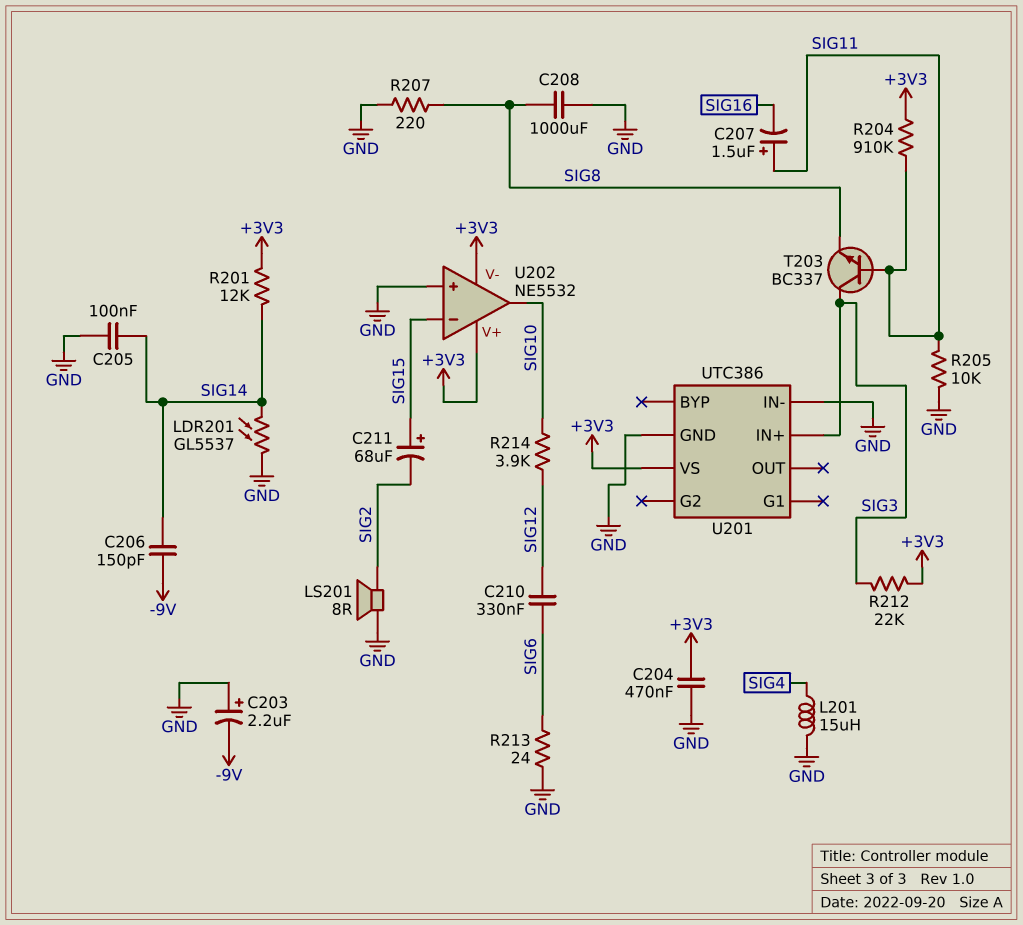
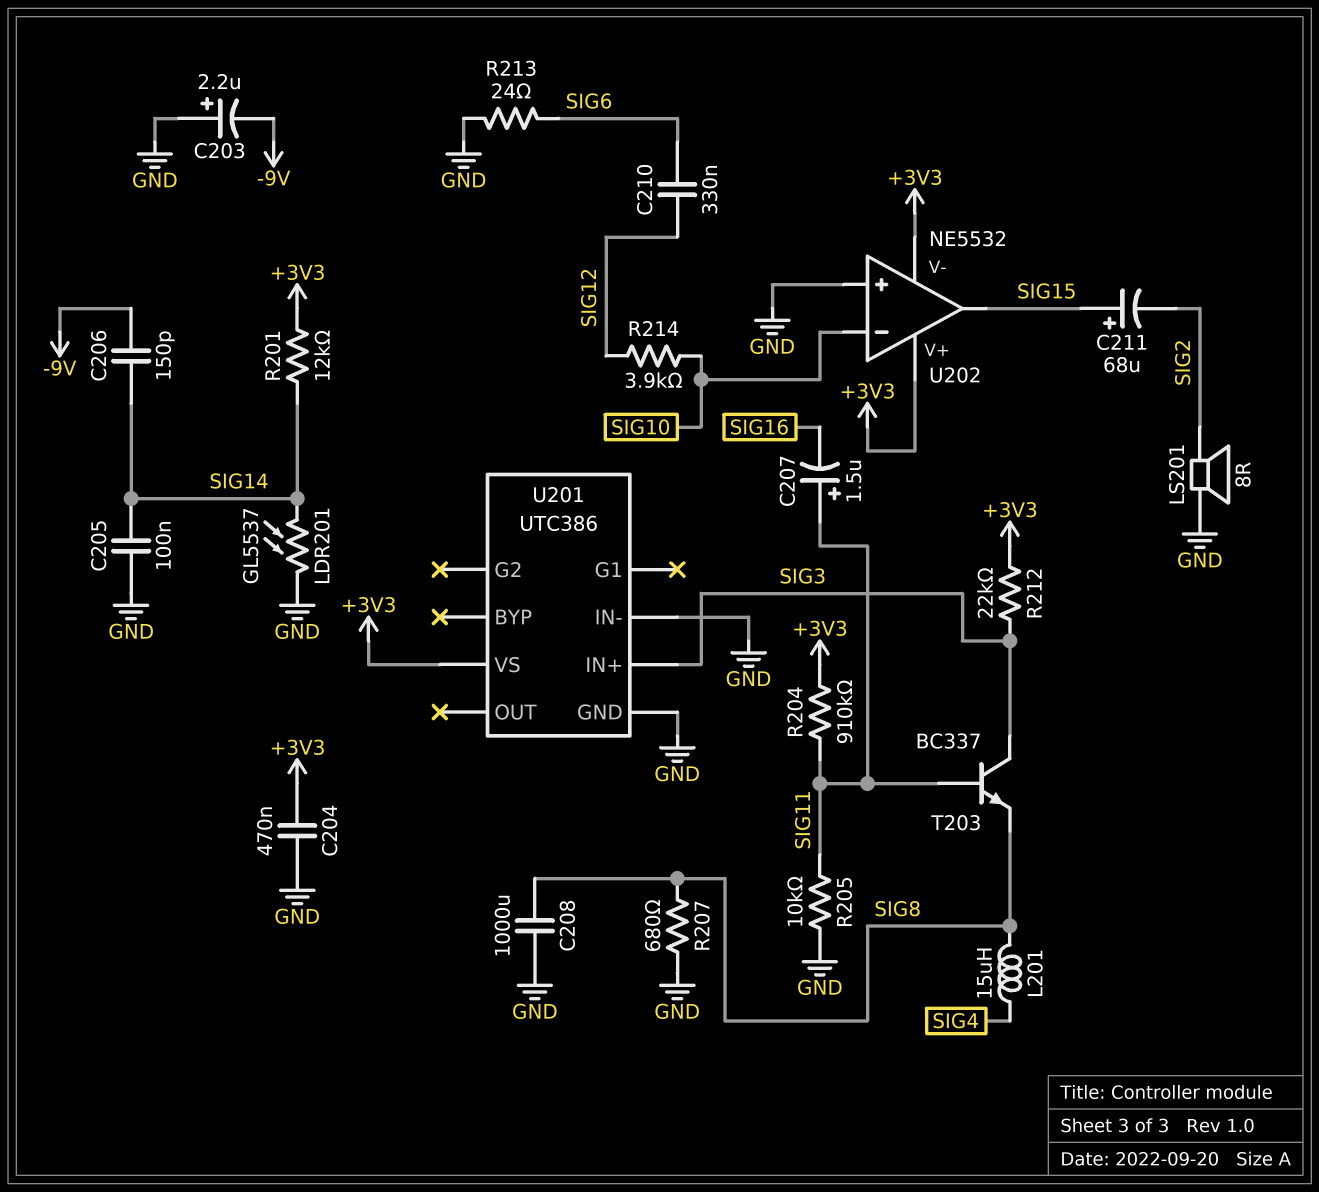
L201: 15uH (GND, SIG4) -> 15uH (SIG4, SIG8)
R207: 220 (GND, SIG8) -> 680 (GND, SIG8)
U202 pin in-: SIG15 -> SIG10
U202 pin out: SIG10 -> SIG15

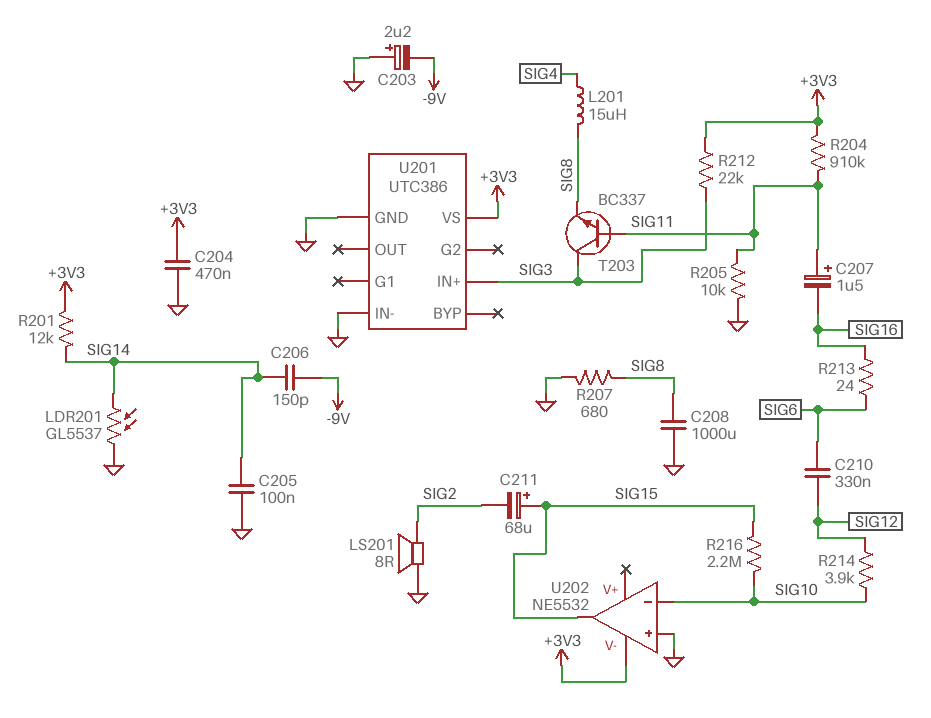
R213: 24 (GND, SIG6) -> 24 (SIG6, SIG16)
R216: none -> 2.2M (SIG10, SIG15)
U202 pin V+: +3V3 -> none

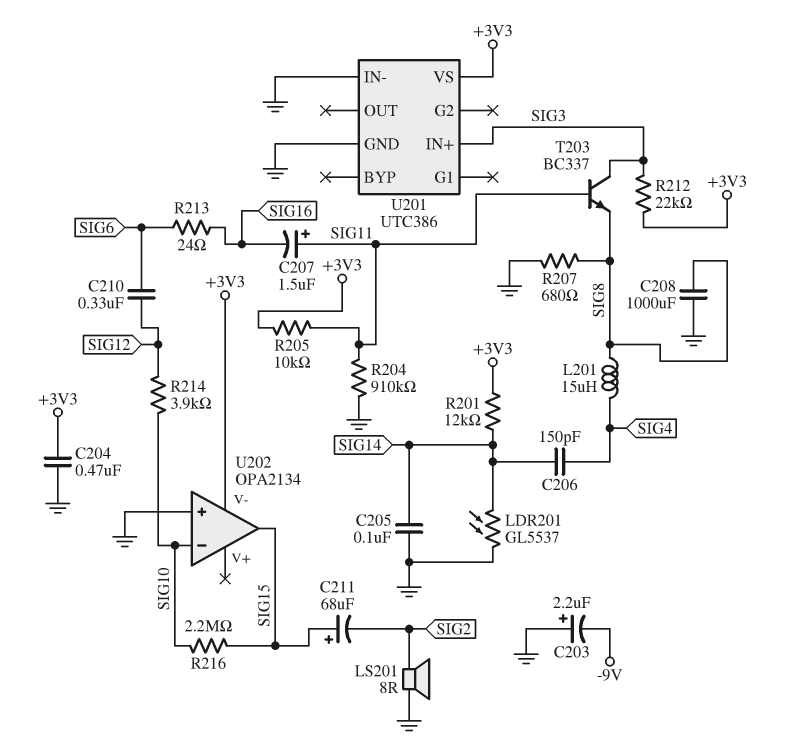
C206: 150pF (-9V, SIG14) -> 150pF (SIG4, SIG14)
R204: 910k (+3V3, SIG11) -> 910k (GND, SIG11)
R205: 10k (GND, SIG11) -> 10k (+3V3, SIG11)
U202: NE5532 -> OPA2134

